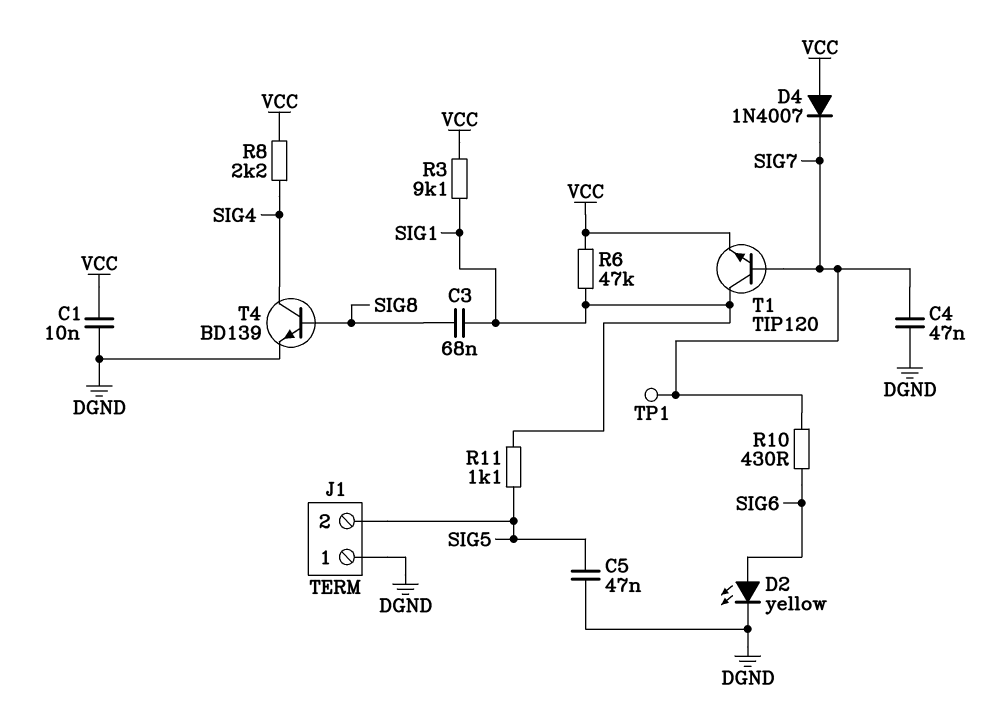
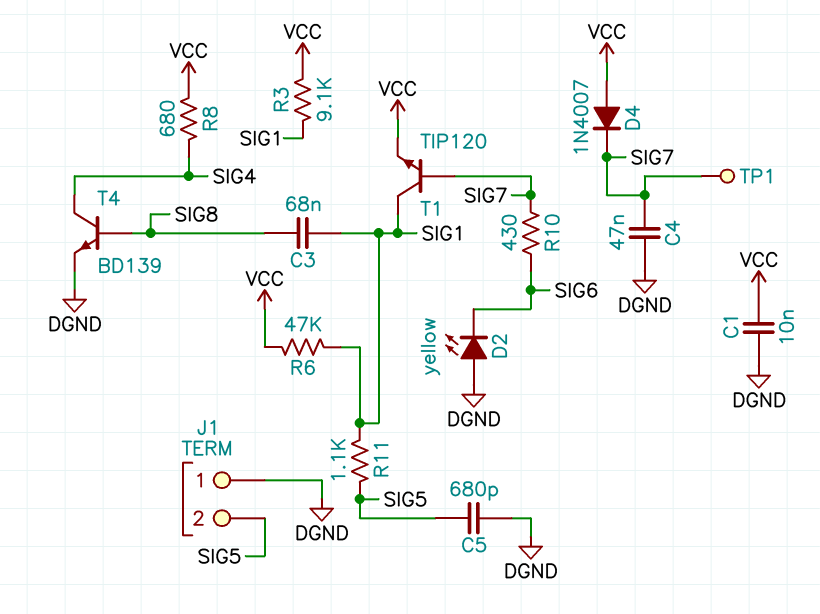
C5: 47nF (DGND, SIG5) -> 680pF (DGND, SIG5)
D2: LED yellow (A SIG6, K DGND) -> LED yellow (A DGND, K SIG6)
R8: 2.2k (SIG4, VCC) -> 680 (SIG4, VCC)

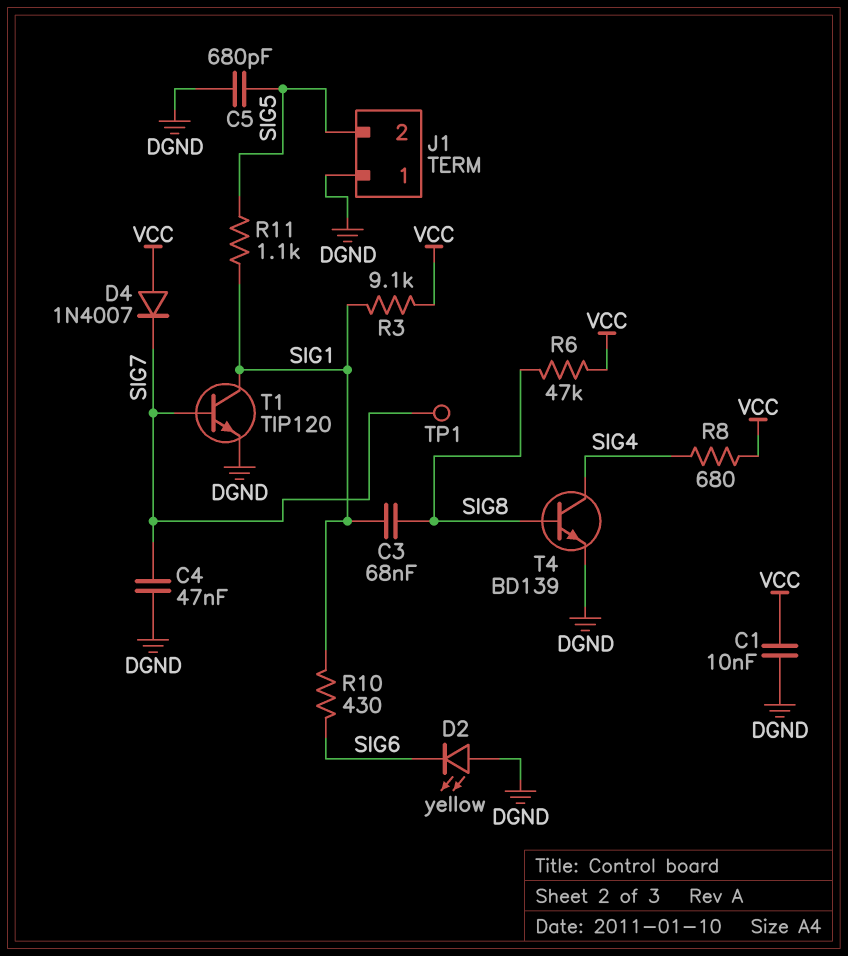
R6: 47k (SIG1, VCC) -> 47k (SIG8, VCC)
R10: 430 (SIG6, SIG7) -> 430 (SIG1, SIG6)
T1: NPN TIP120 (B SIG7, C SIG1, E VCC) -> NPN TIP120 (B SIG7, C SIG1, E DGND)

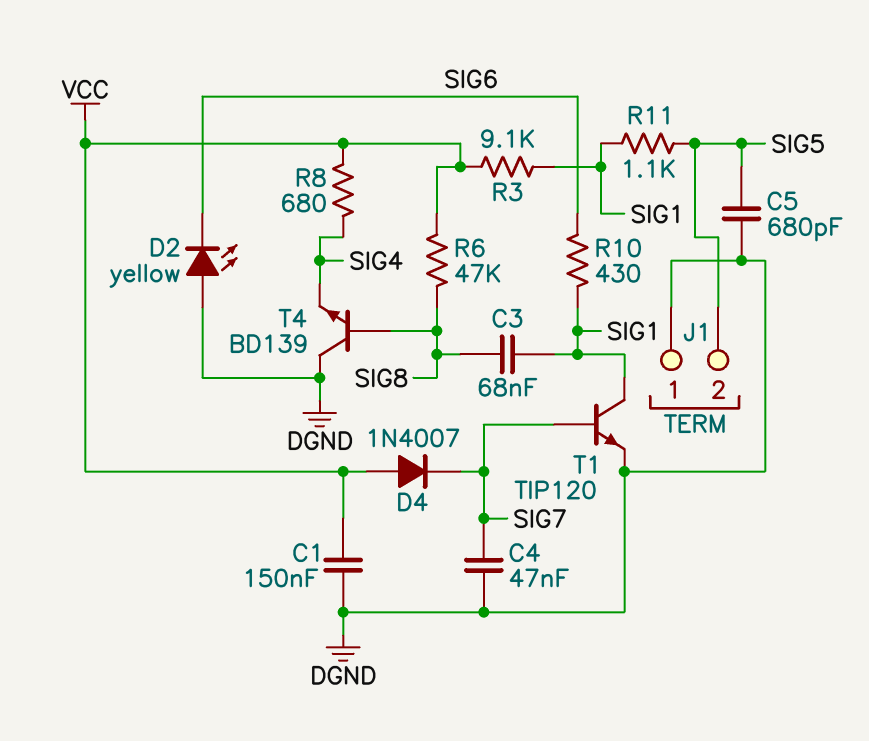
C1: 10nF (DGND, VCC) -> 150nF (DGND, VCC)
T4: NPN BD139 (B SIG8, C SIG4, E DGND) -> NPN BD139 (B SIG8, C DGND, E SIG4)
TP1: test point (SIG7) -> none

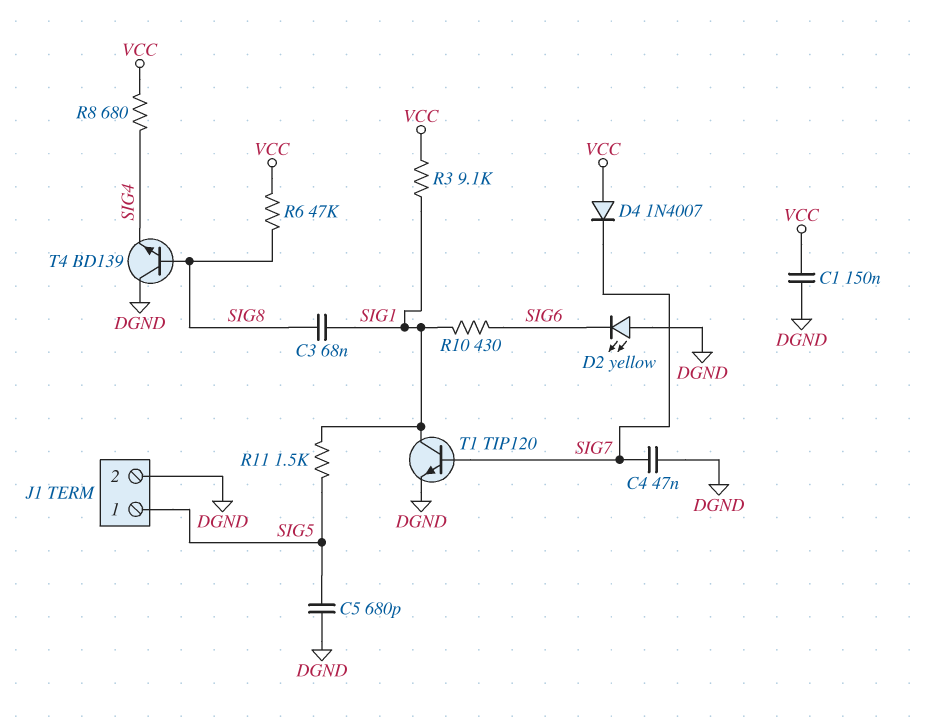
J1 pin 1: DGND -> SIG5
J1 pin 2: SIG5 -> DGND
R11: 1.1k (SIG1, SIG5) -> 1.5k (SIG1, SIG5)

